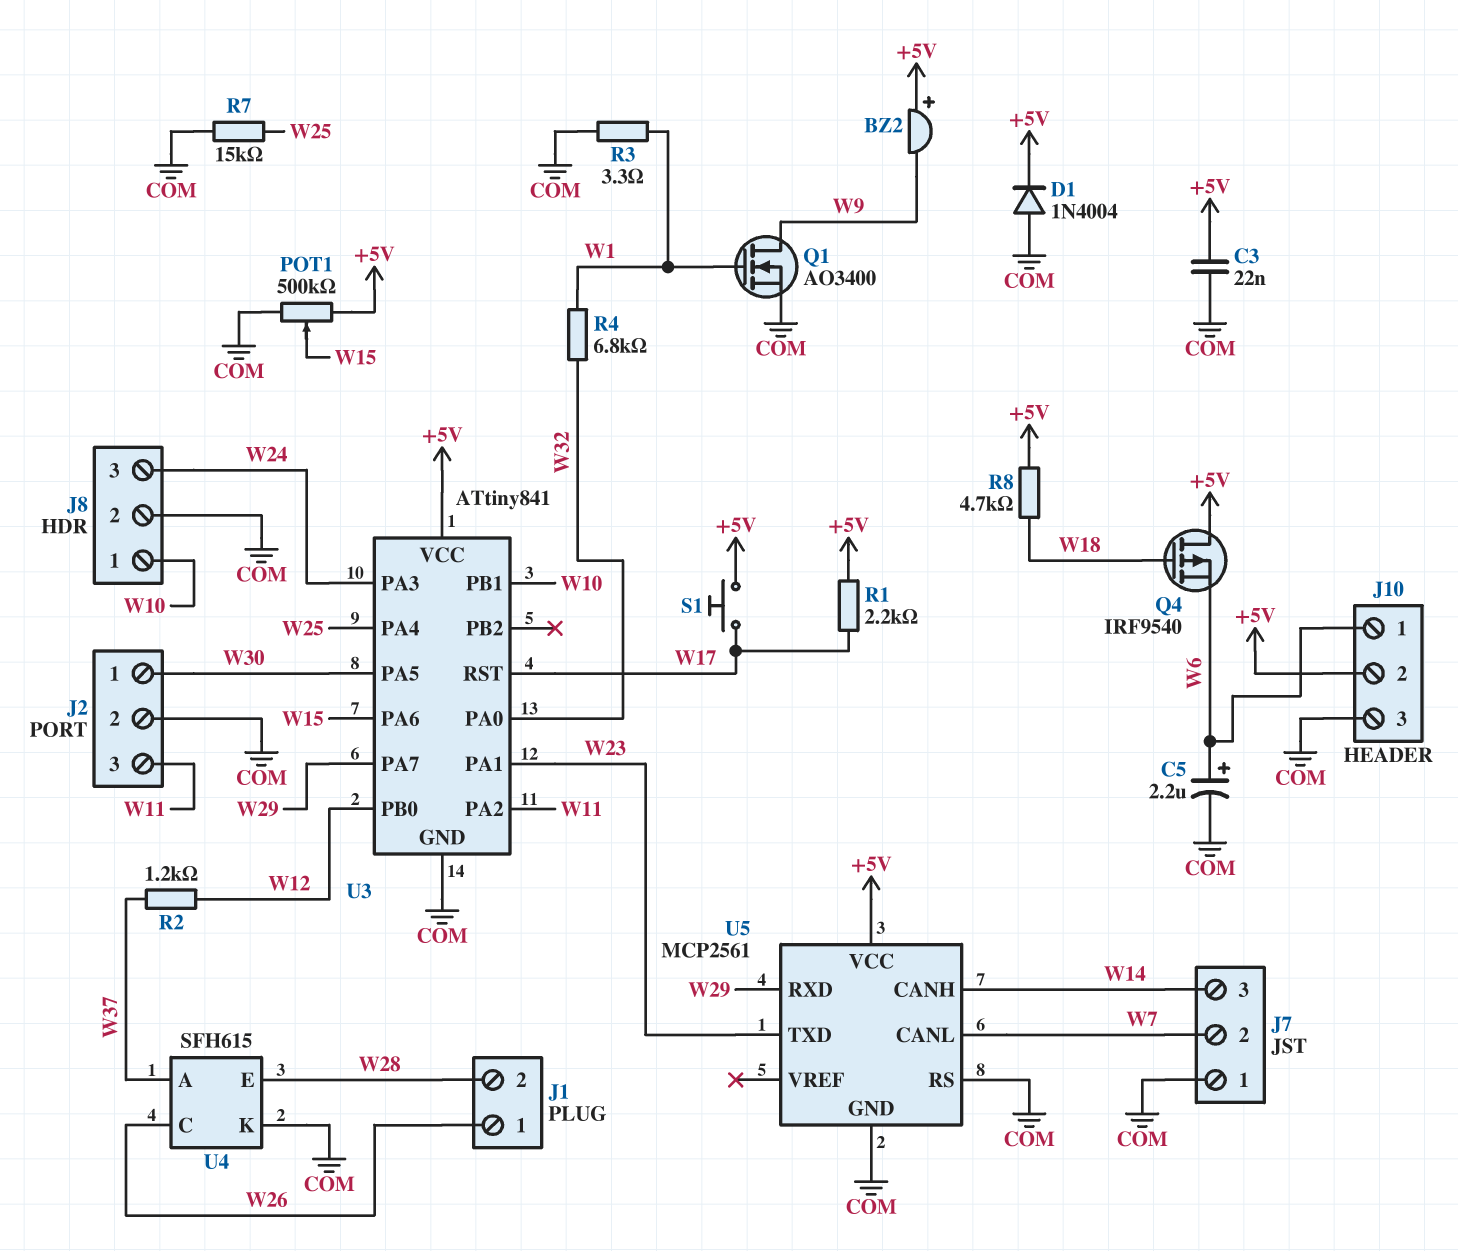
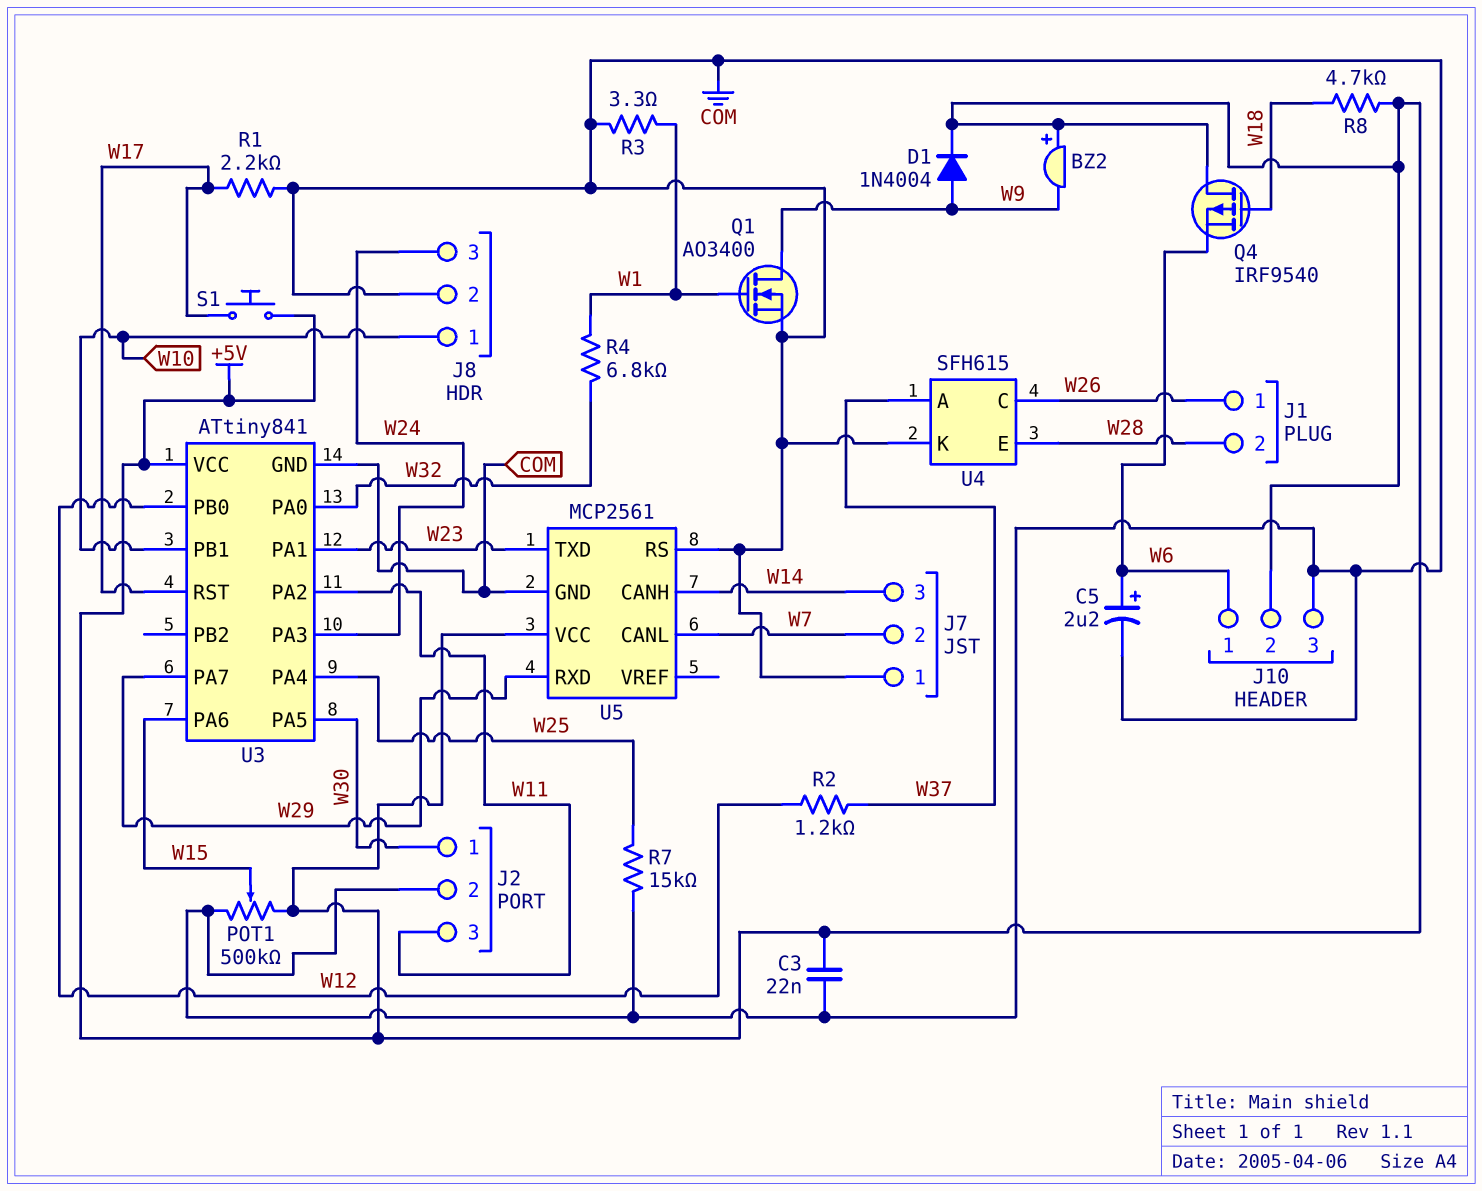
D1: diode 1N4004 (A COM, K +5V) -> diode 1N4004 (A W9, K +5V)
R1: 2.2k (+5V, W17) -> 2.2k (COM, W17)

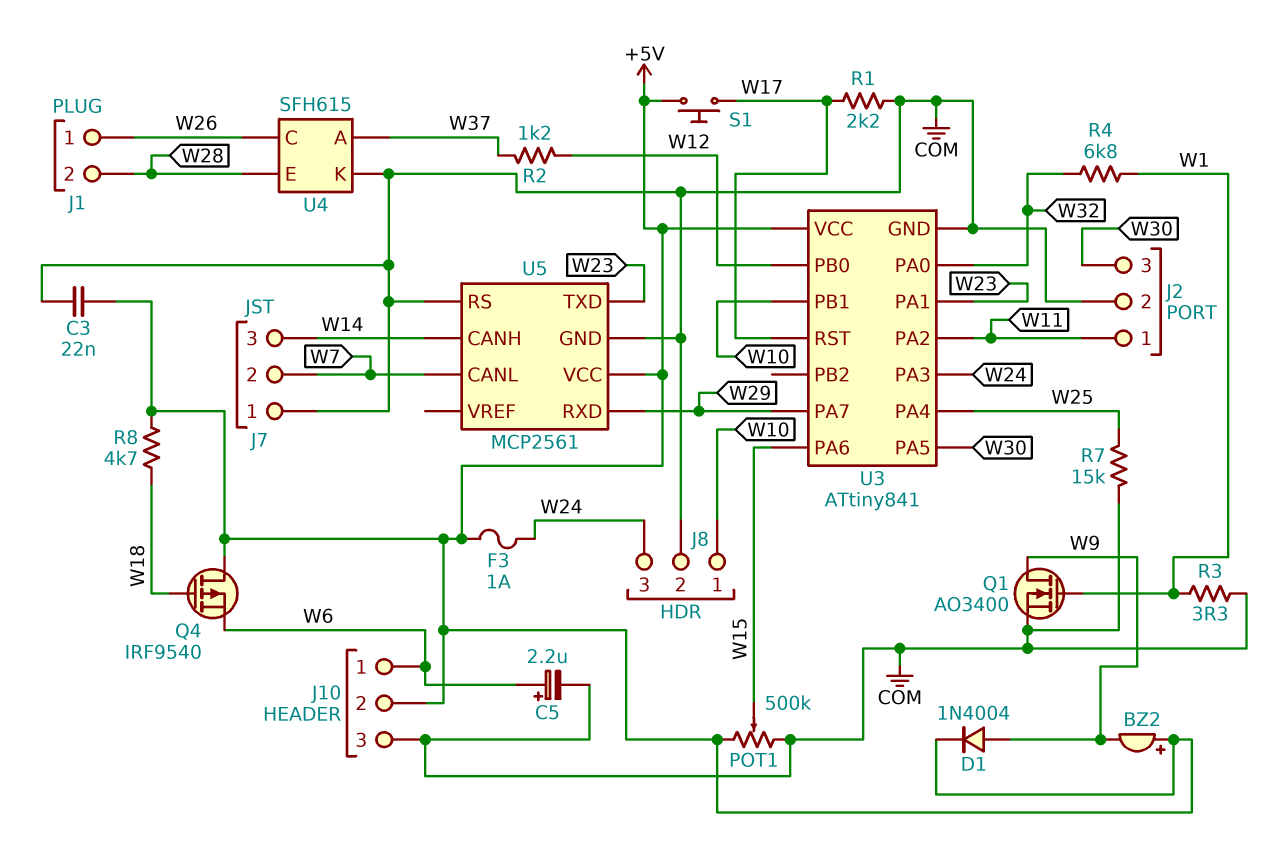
F3: none -> 1A (+5V, W24)
J2 pin 1: W30 -> W11
J2 pin 3: W11 -> W30

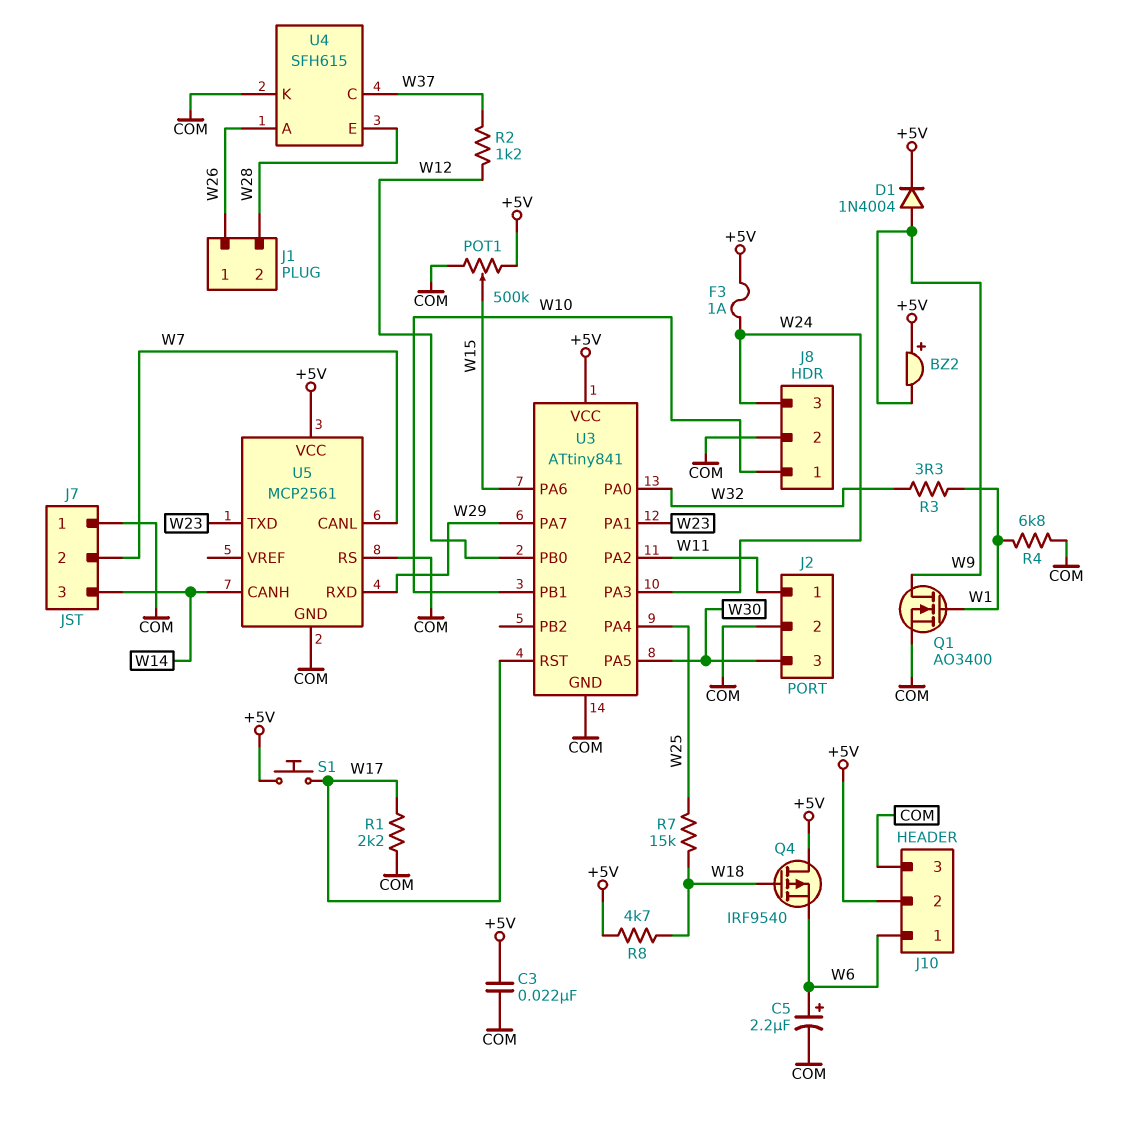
R3: 3.3 (COM, W1) -> 3.3 (W1, W32)
R4: 6.8k (W1, W32) -> 6.8k (COM, W1)
R7: 15k (COM, W25) -> 15k (W18, W25)
U4 pin A: W37 -> W26
U4 pin C: W26 -> W37

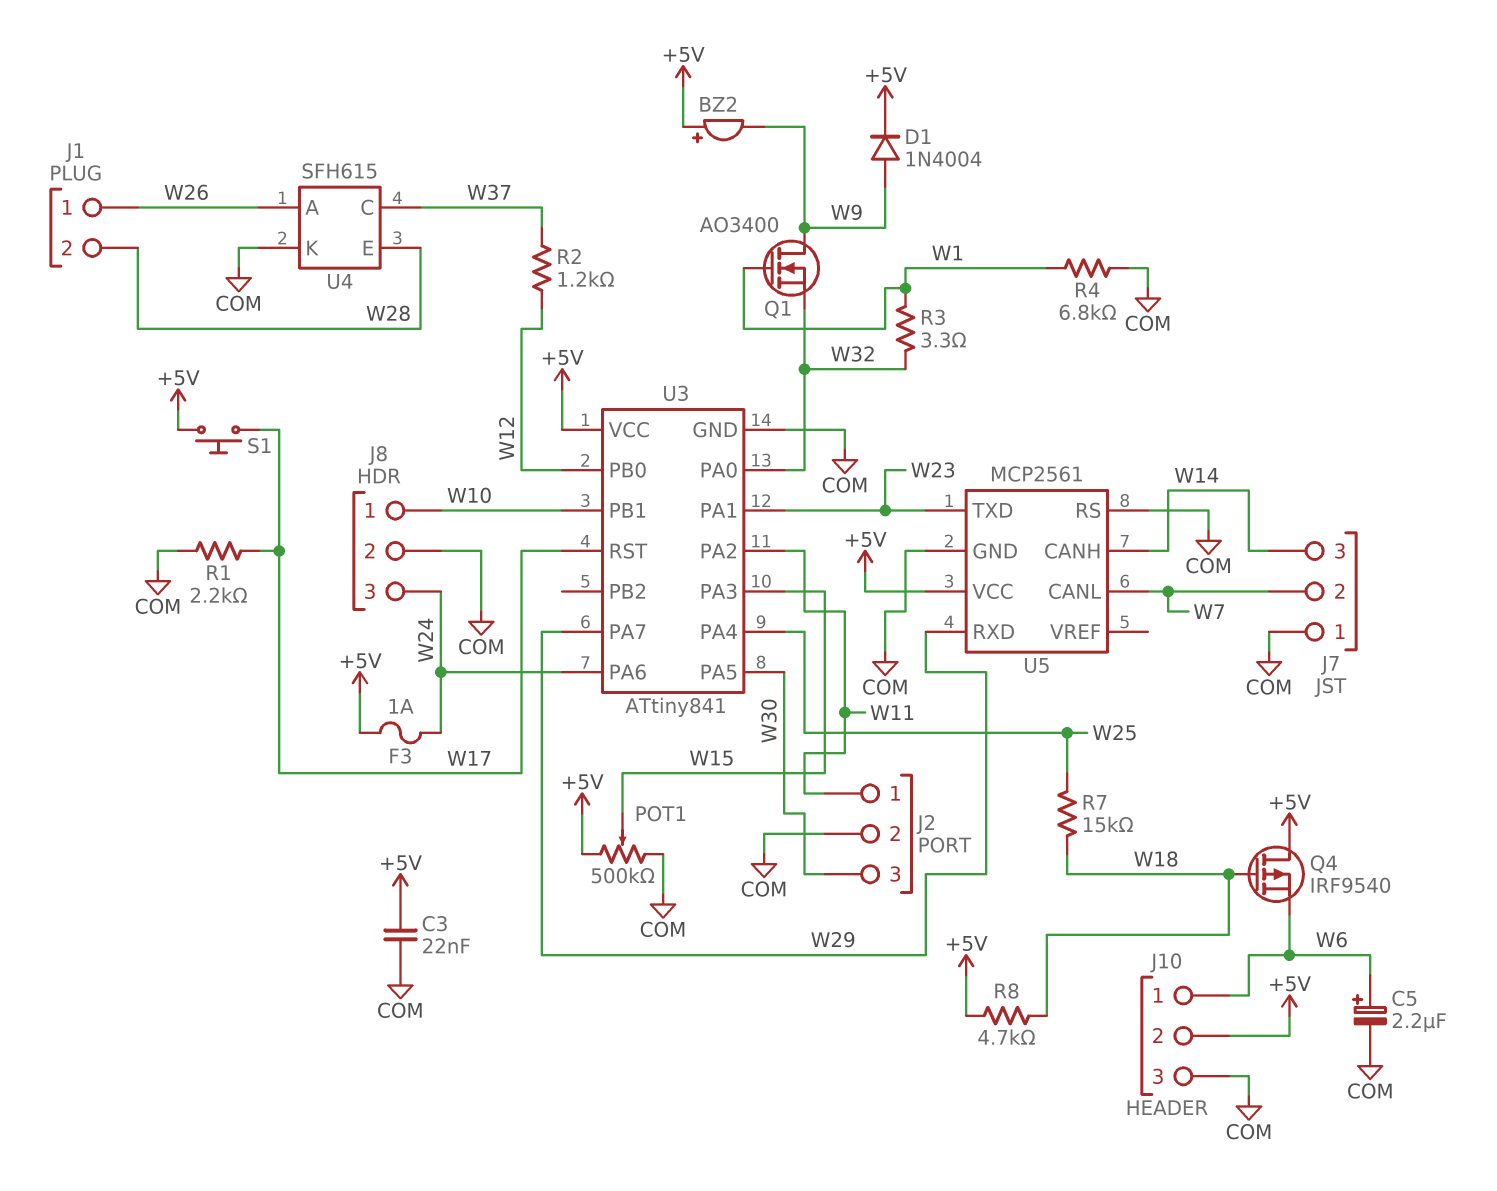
Q1: NMOS AO3400 (G W1, D W9, S COM) -> NMOS AO3400 (G W1, D W9, S W32)
U3 pin PA3: W24 -> W15
U3 pin PA6: W15 -> W24

